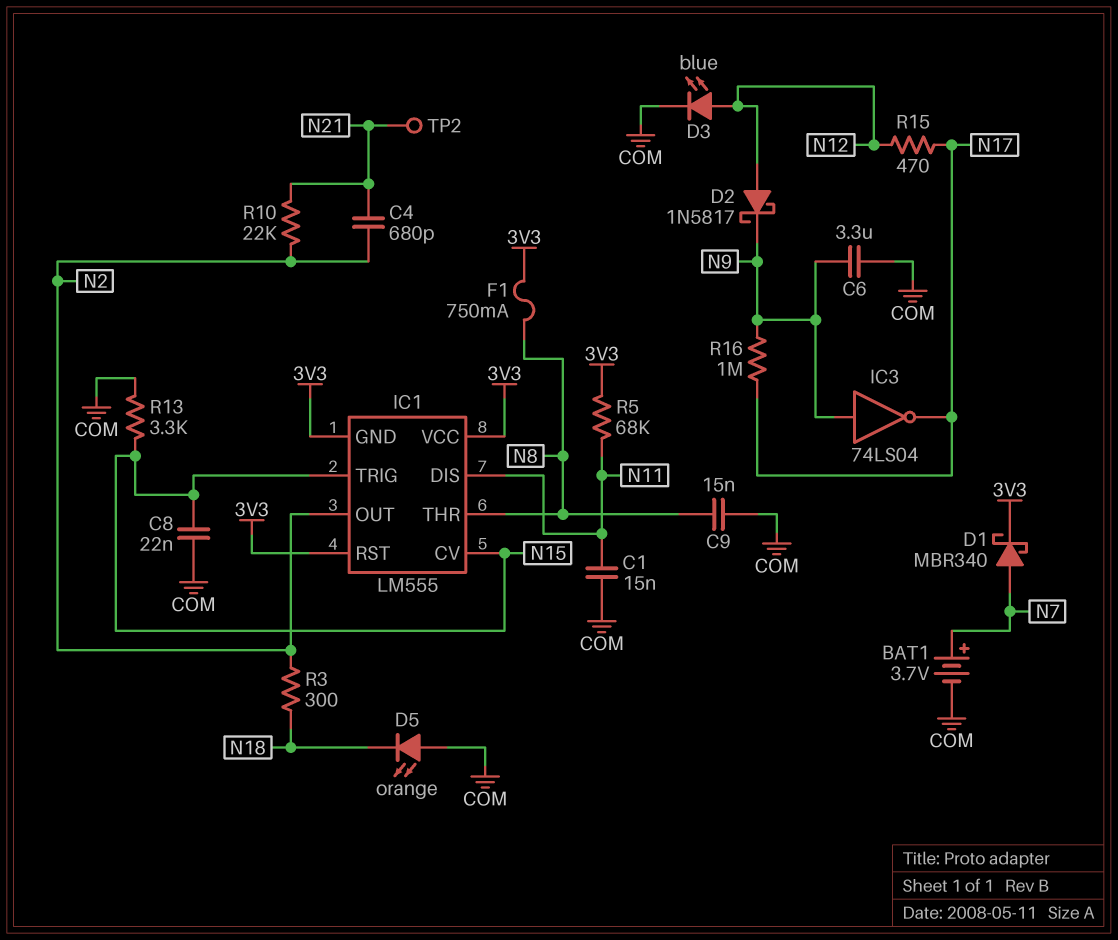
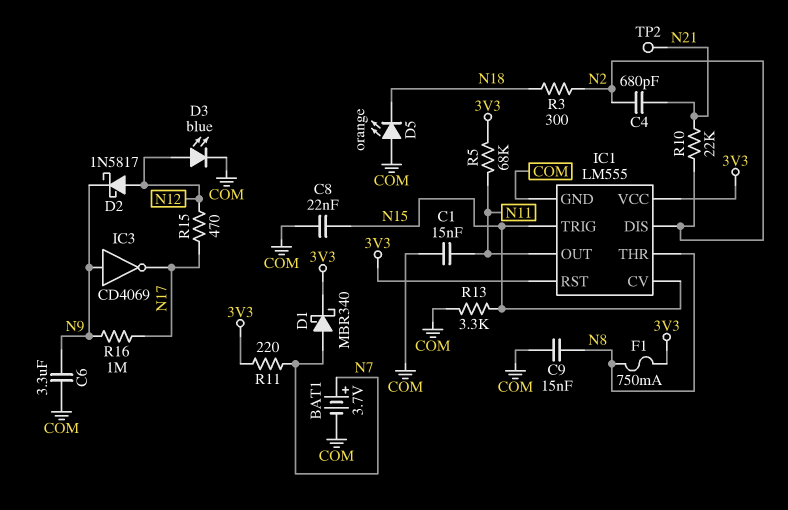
IC1 pin DIS: N11 -> N2
IC1 pin GND: 3V3 -> COM
IC1 pin OUT: N2 -> N11
IC3: NOT 74LS04 (in N9, out N17) -> NOT CD4069 (in N9, out N17)
R11: none -> 220 (3V3, N7)

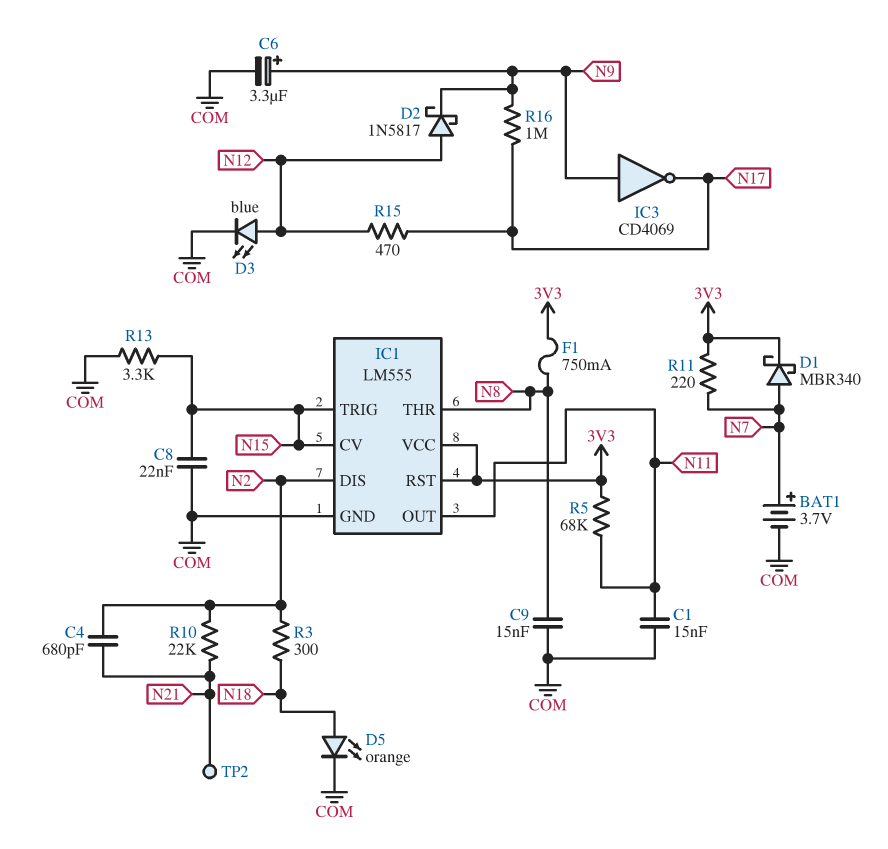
C6: 3.3uF (COM, N9) -> 3.3uF (plus N9, minus COM)
D5: LED orange (A COM, K N18) -> LED orange (A N18, K COM)

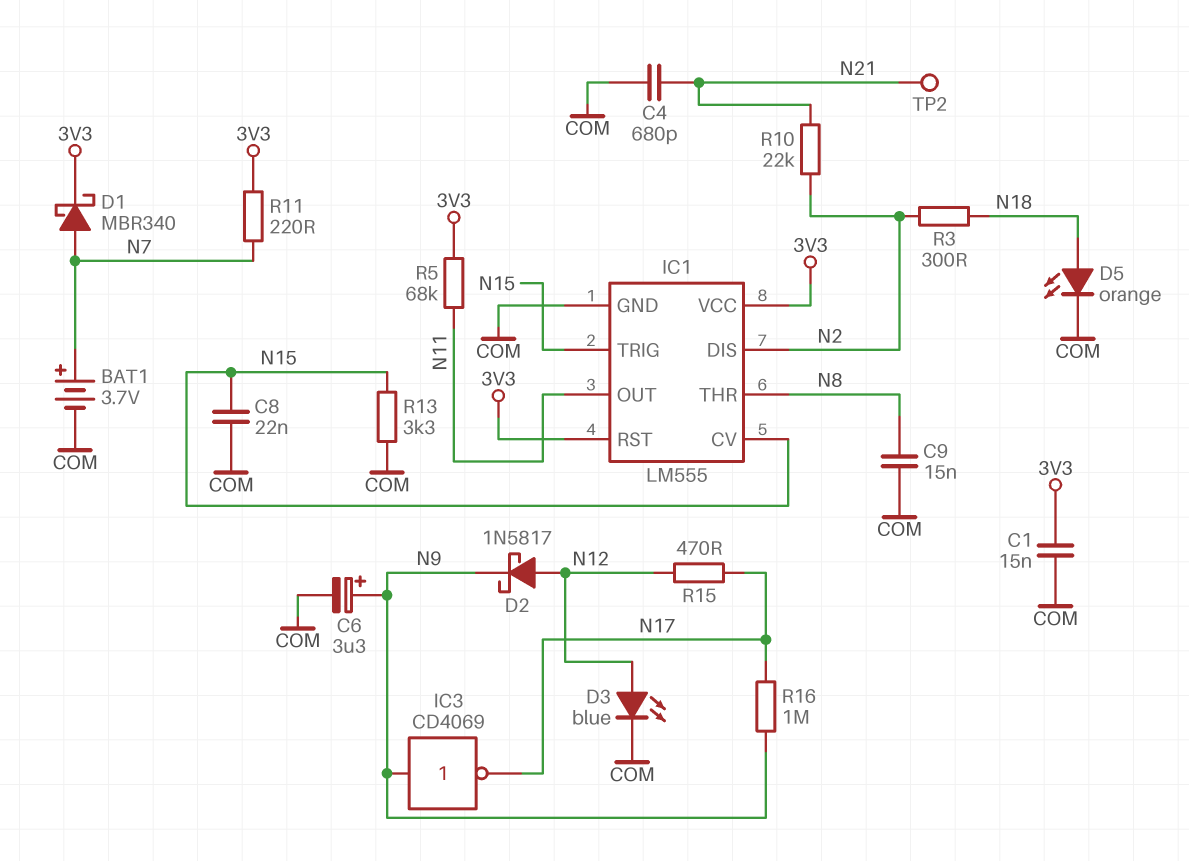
C1: 15nF (COM, N11) -> 15nF (3V3, COM)
C4: 680pF (N2, N21) -> 680pF (COM, N21)
F1: 750mA (3V3, N8) -> none

